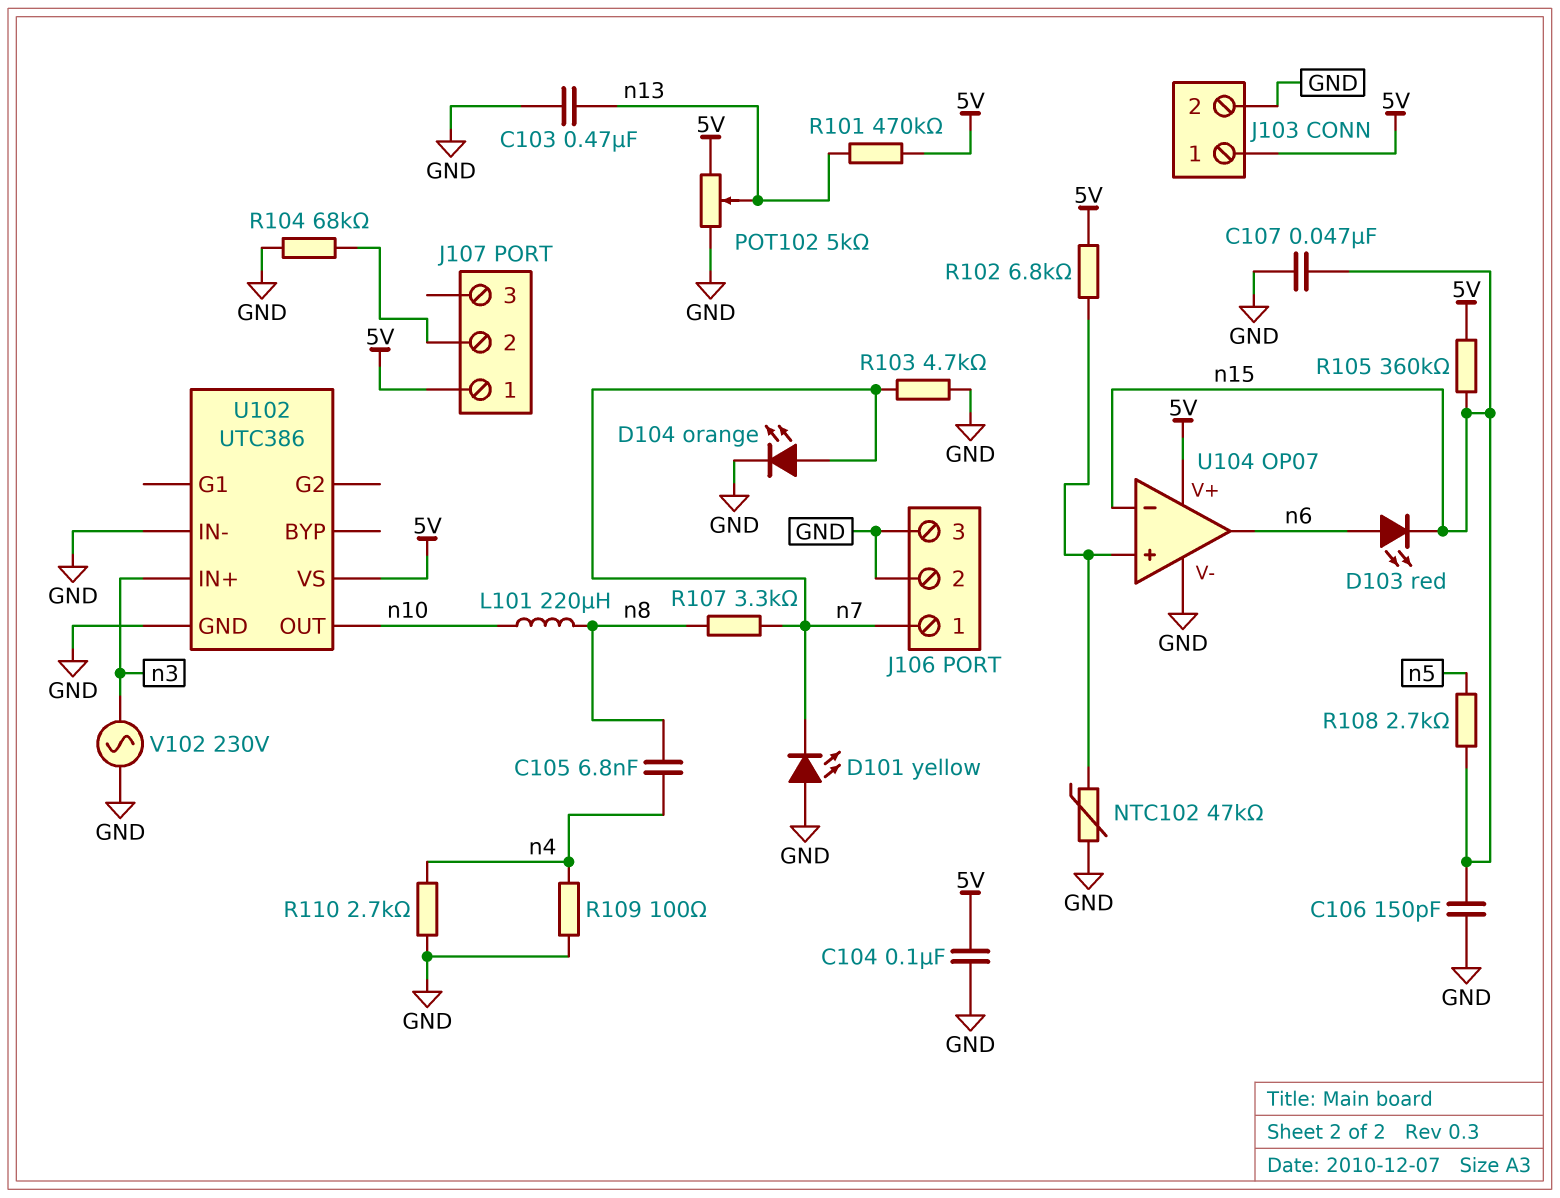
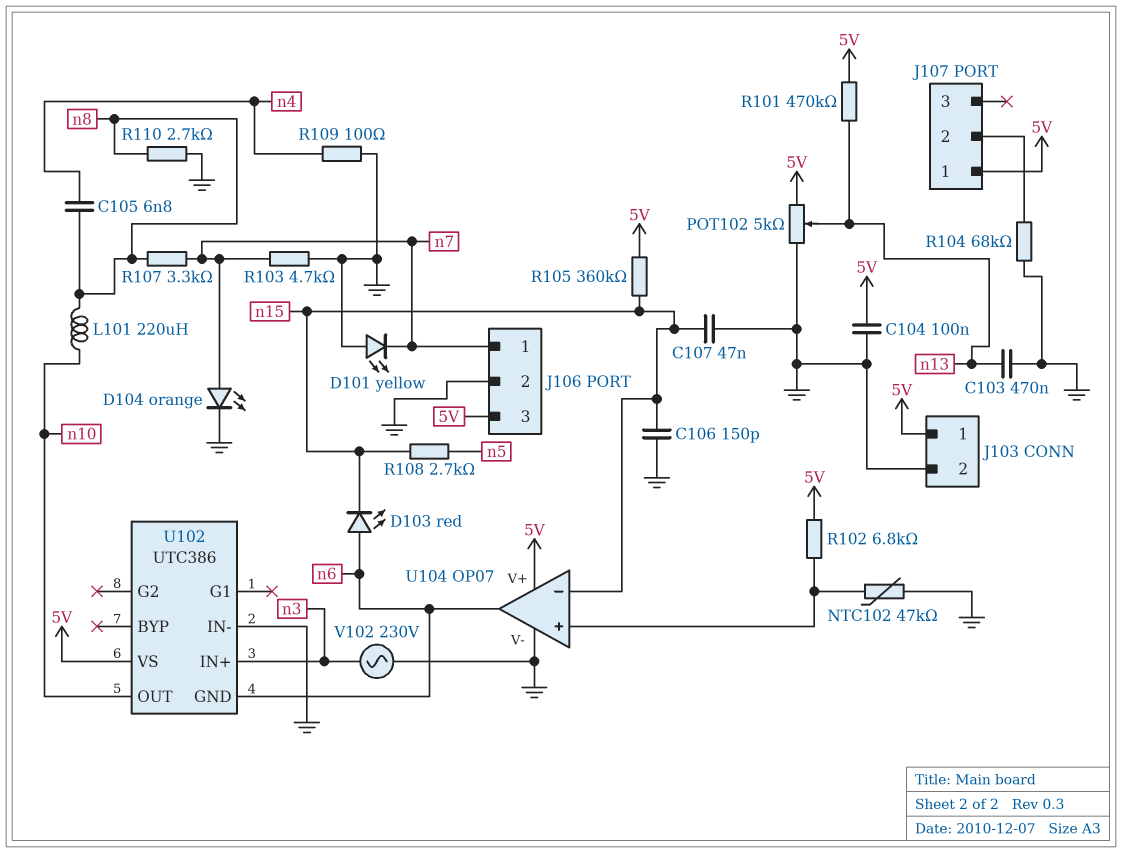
J106 pin 3: GND -> 5V
R110: 2.7k (GND, n4) -> 2.7k (GND, n8)
U102 pin GND: GND -> n6

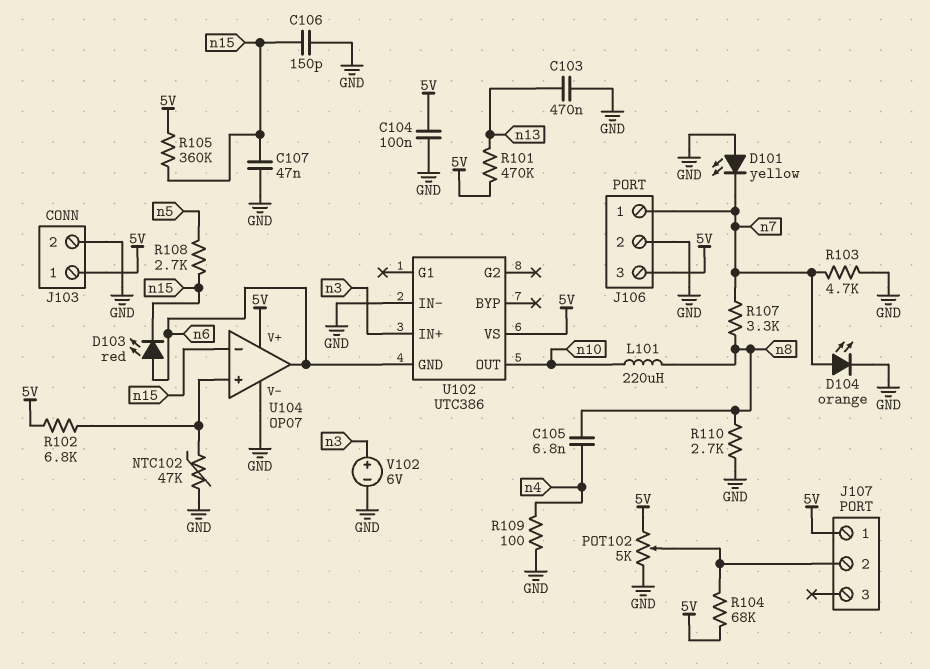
POT102: 5k (5V, GND, wiper n13) -> 5k (5V, GND, wiper J107/2)
R104: 68k (GND, J107/2) -> 68k (5V, J107/2)
V102: AC 230V (GND, n3) -> 6V (plus n3, minus GND)

